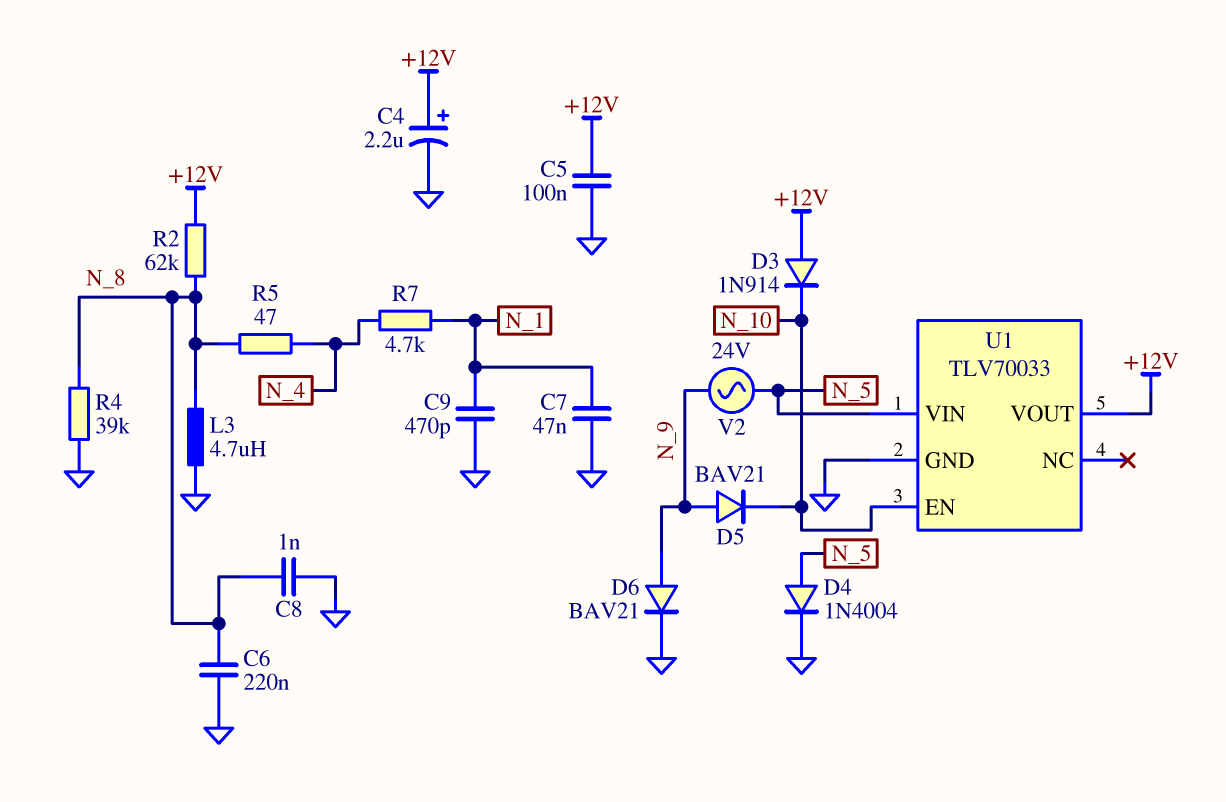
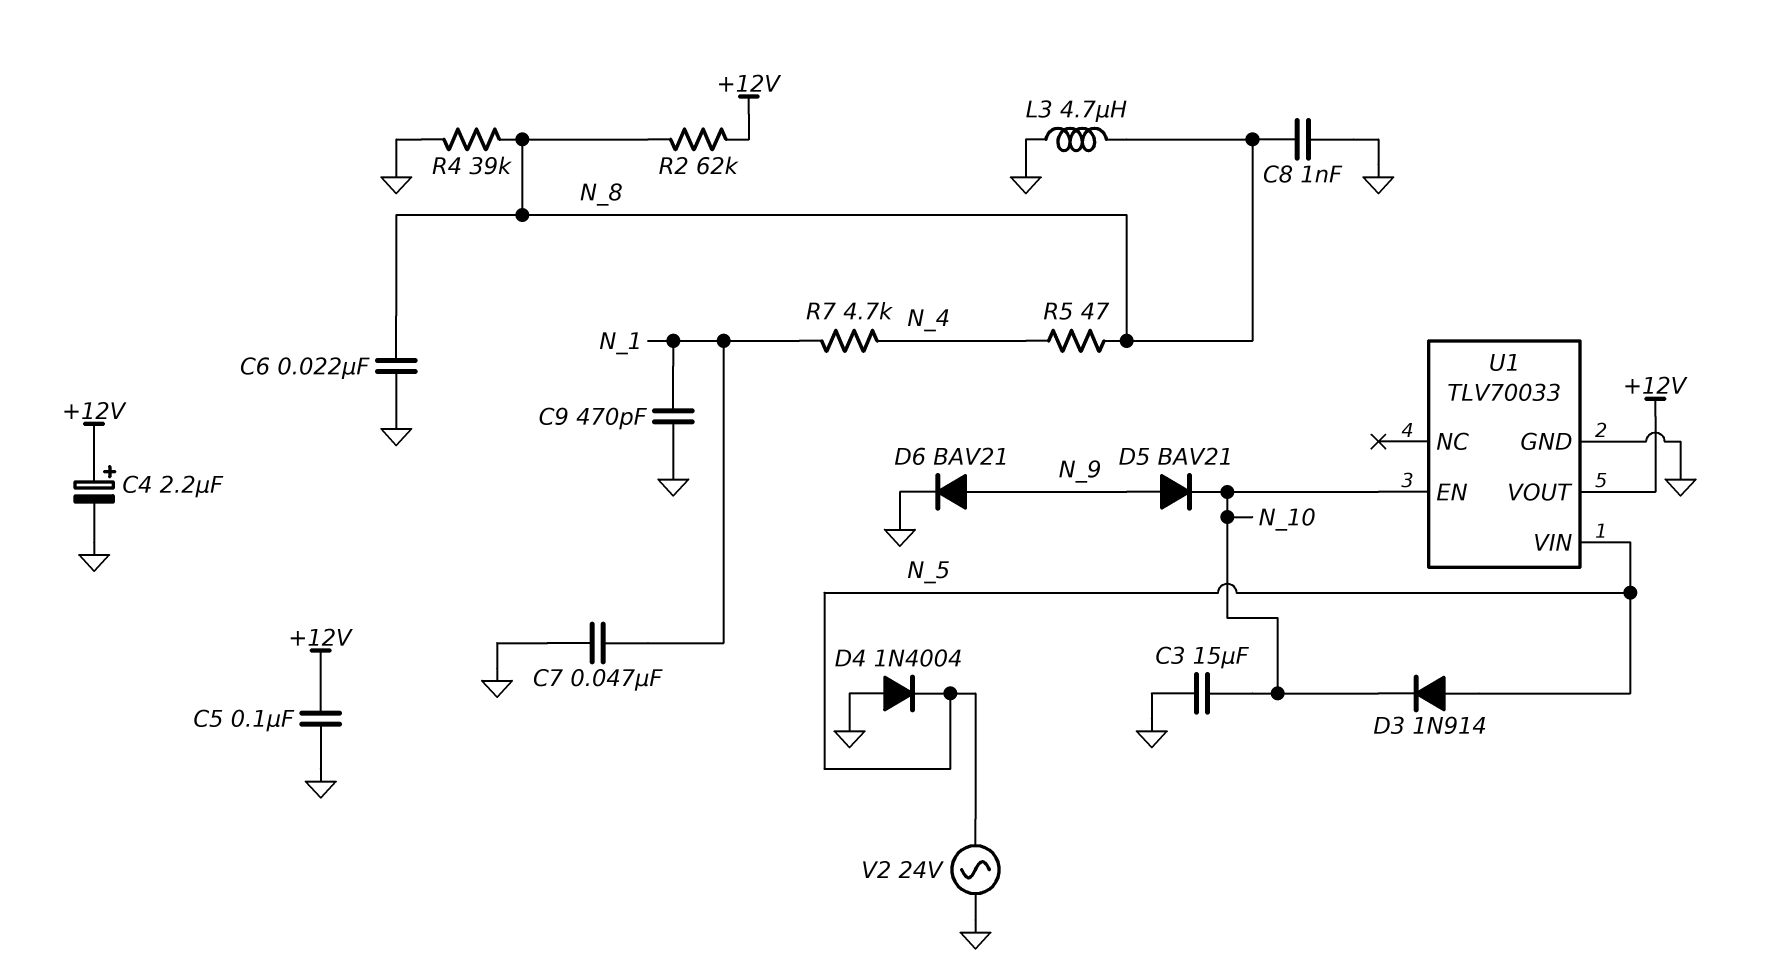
C3: none -> 15uF (GND, N_10)
C6: 220nF (GND, N_8) -> 22nF (GND, N_8)
D3: diode 1N914 (A +12V, K N_10) -> diode 1N914 (A N_5, K N_10)
D4: diode 1N4004 (A N_5, K GND) -> diode 1N4004 (A GND, K N_5)
V2: AC 24V (N_5, N_9) -> AC 24V (GND, N_5)

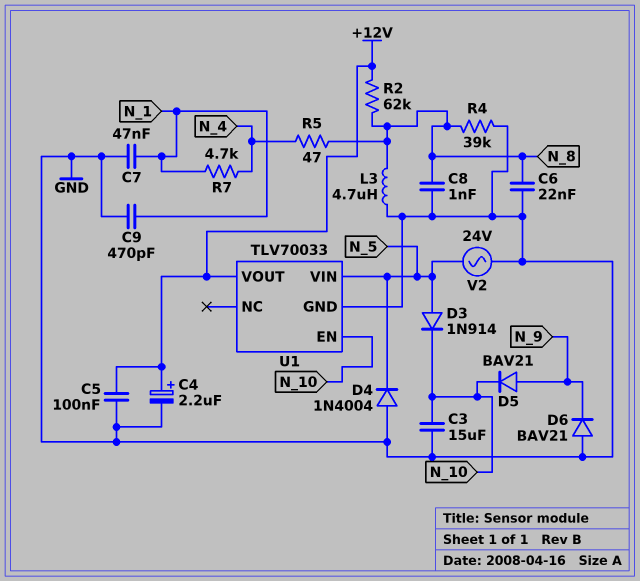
D6: diode BAV21 (A N_9, K GND) -> diode BAV21 (A GND, K N_9)

